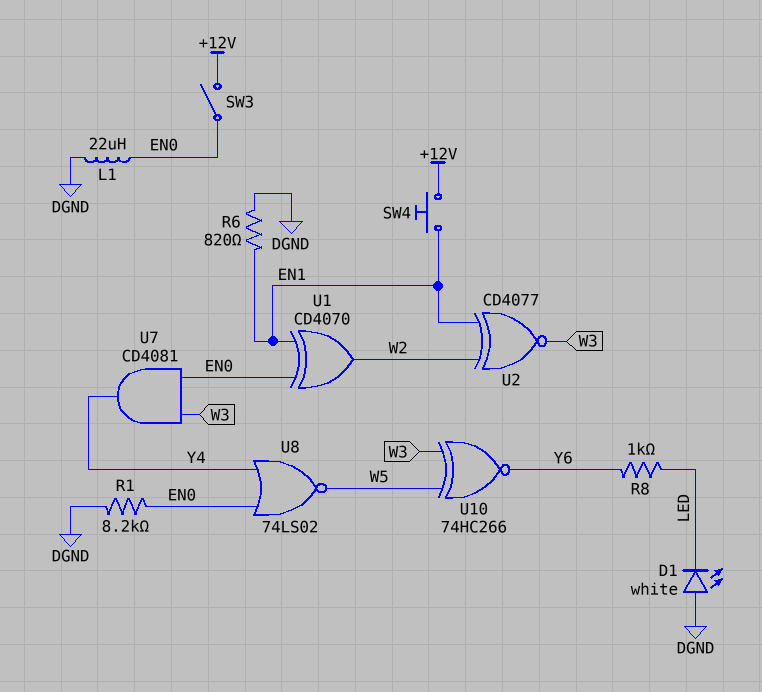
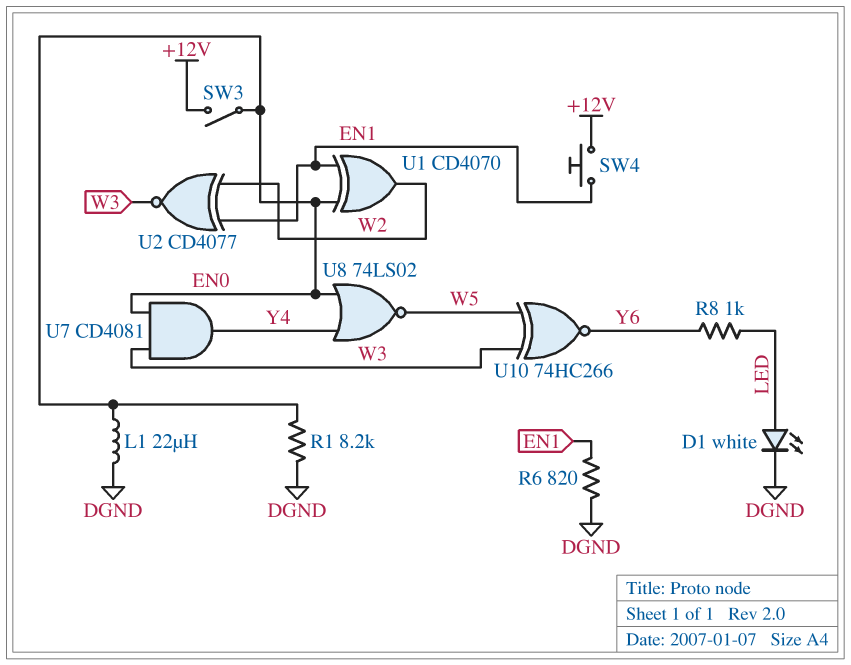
D1: LED white (A DGND, K LED) -> LED white (A LED, K DGND)

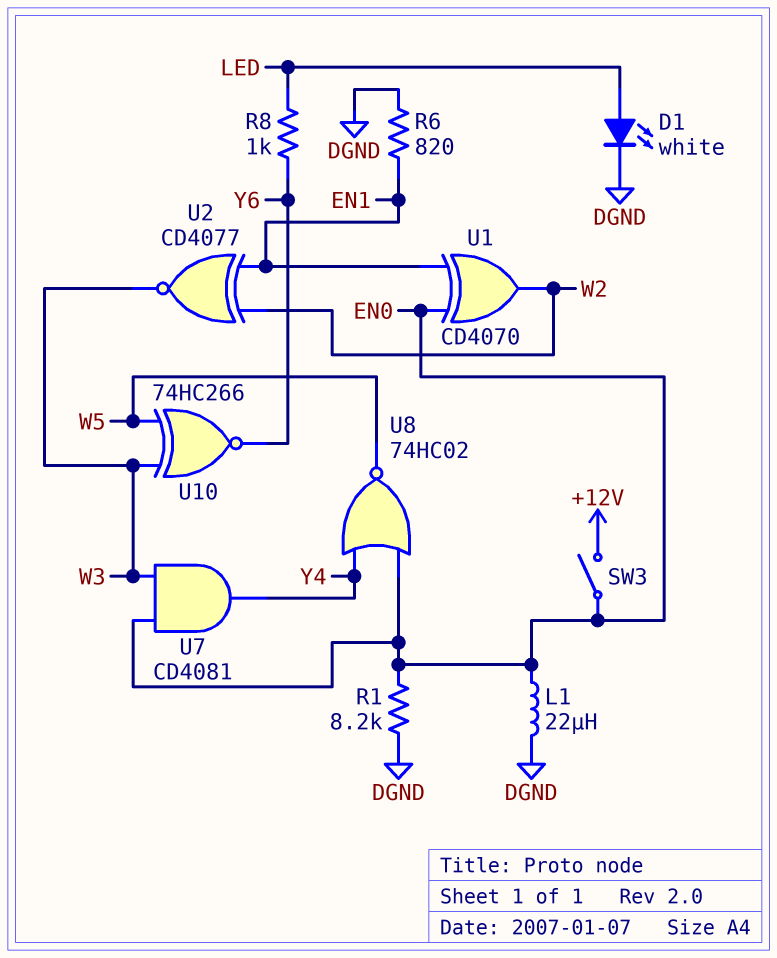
SW4: button (+12V, EN1) -> none
U8: NOR 74LS02 (in EN0, in Y4, out W5) -> NOR 74HC02 (in EN0, in Y4, out W5)

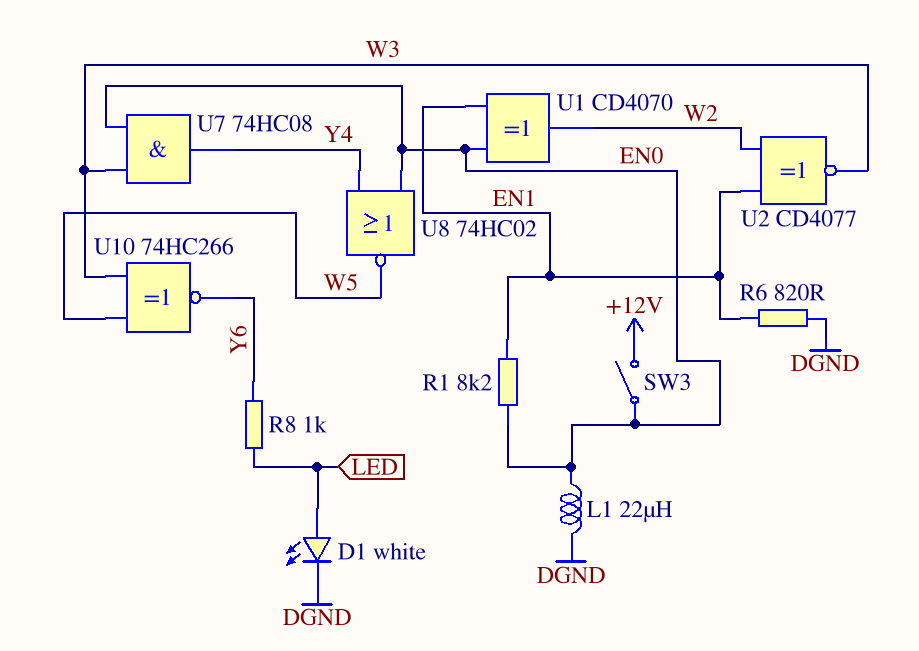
R1: 8.2k (DGND, EN0) -> 8.2k (EN0, EN1)
U7: AND CD4081 (in EN0, in W3, out Y4) -> AND 74HC08 (in EN0, in W3, out Y4)

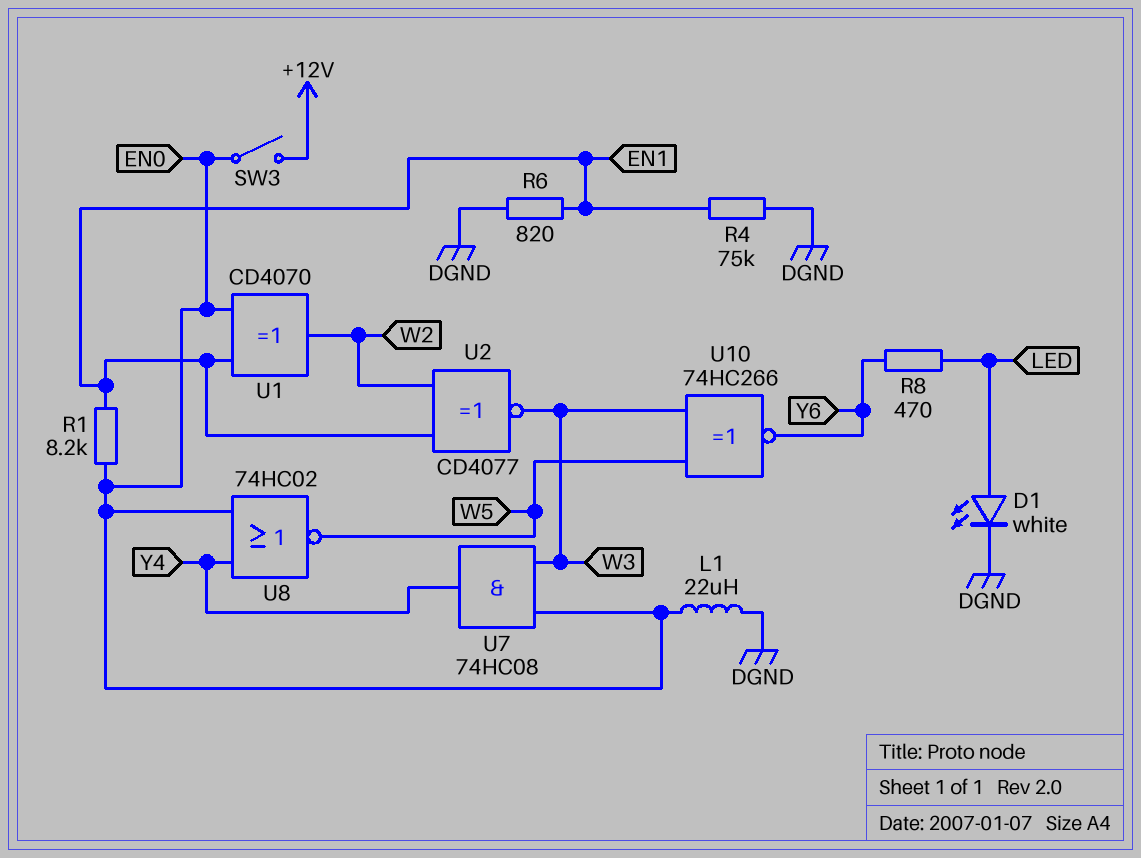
R4: none -> 75k (DGND, EN1)
R8: 1k (LED, Y6) -> 470 (LED, Y6)

